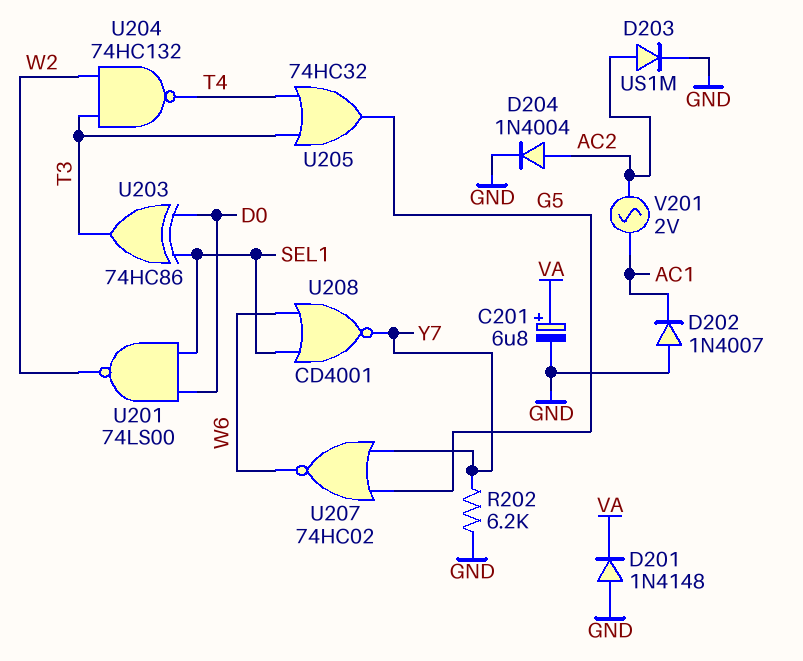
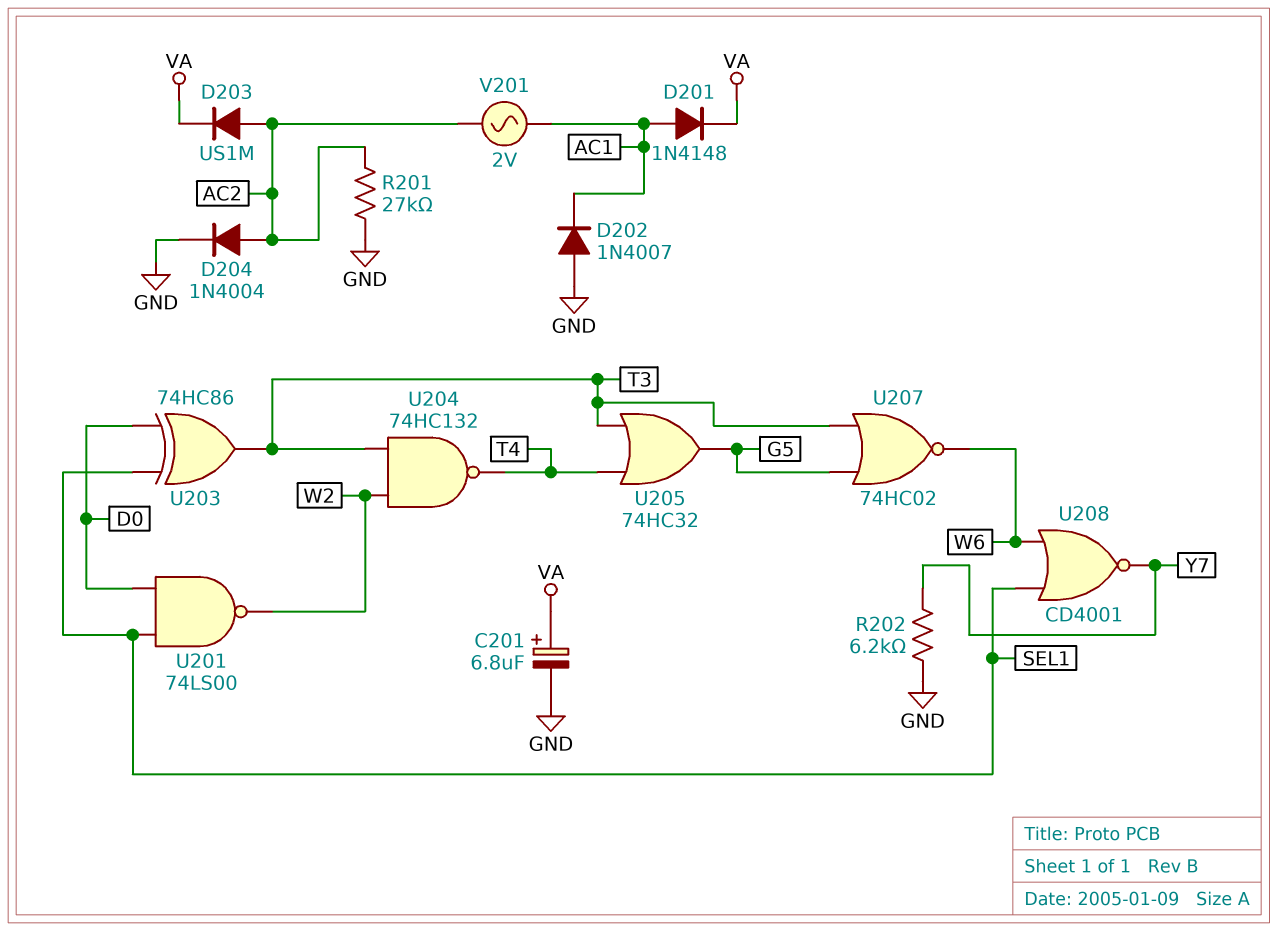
D201: diode 1N4148 (A GND, K VA) -> diode 1N4148 (A AC1, K VA)
D203: diode US1M (A AC2, K GND) -> diode US1M (A AC2, K VA)
R201: none -> 27k (AC2, GND)
U207: NOR 74HC02 (in G5, in Y7, out W6) -> NOR 74HC02 (in G5, in T3, out W6)

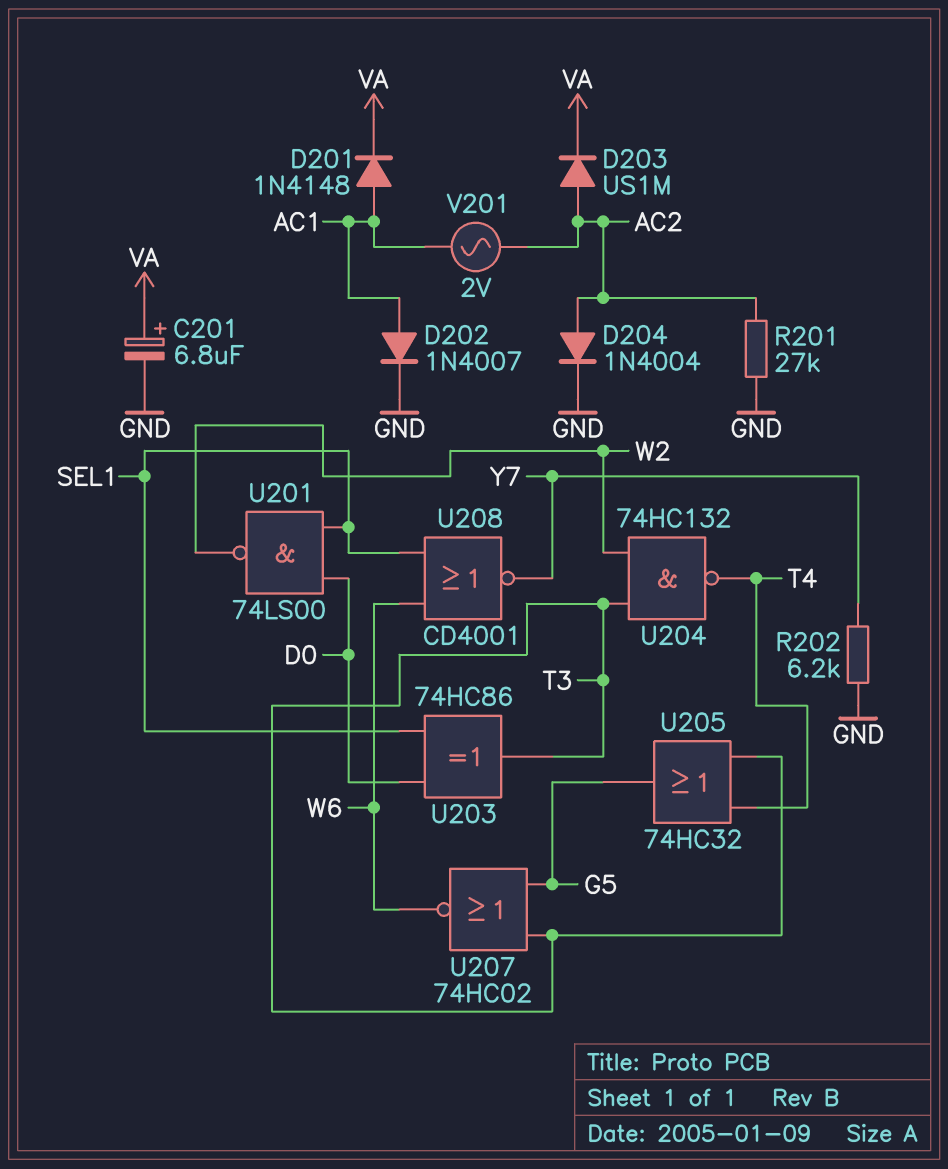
D202: diode 1N4007 (A GND, K AC1) -> diode 1N4007 (A AC1, K GND)

